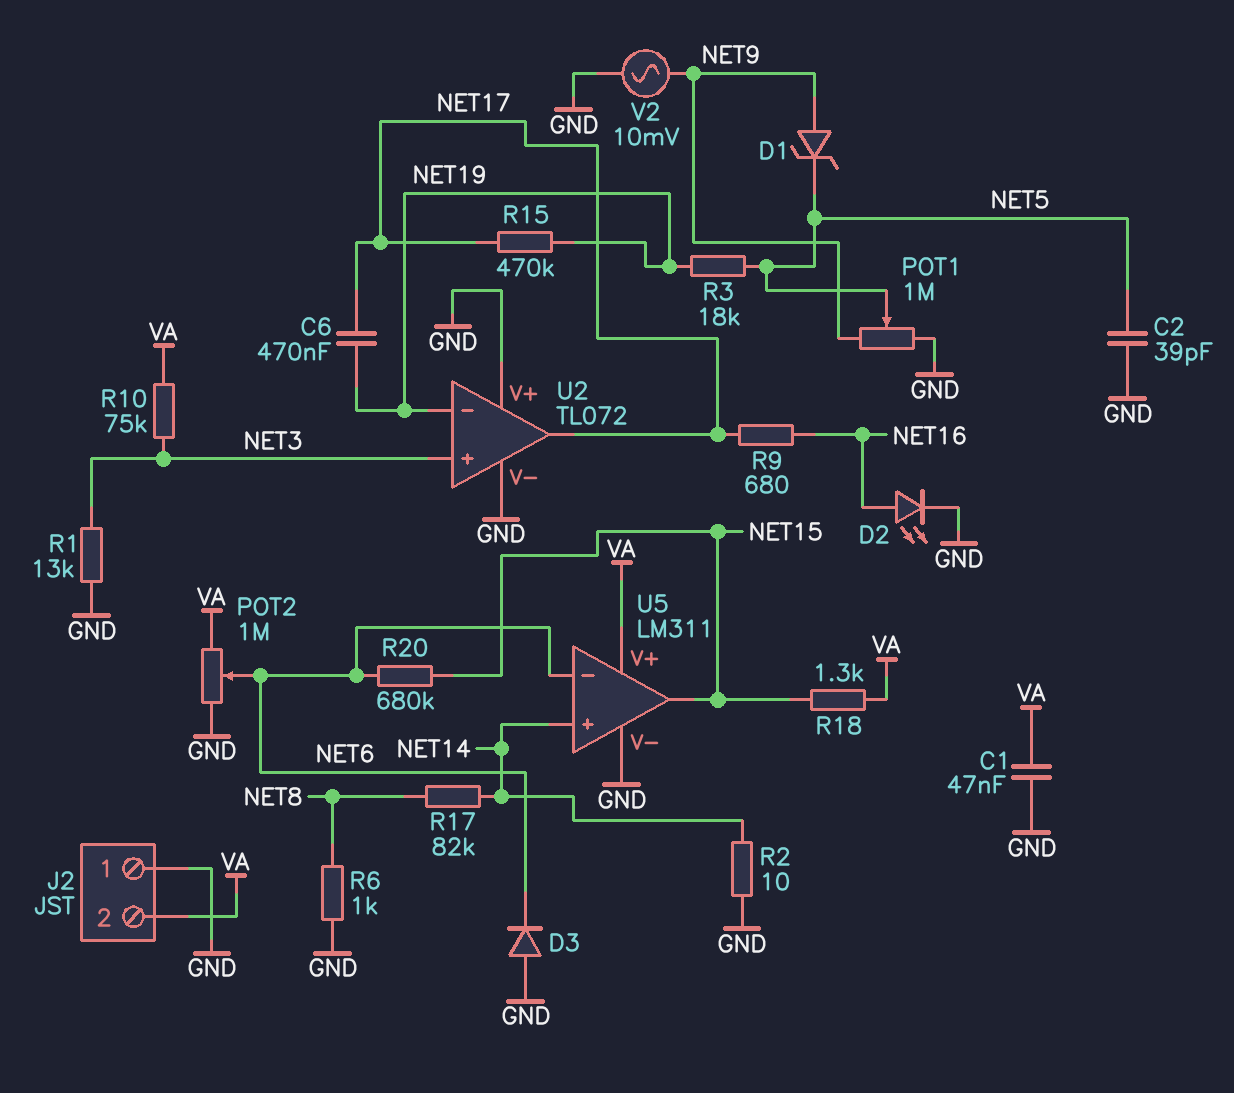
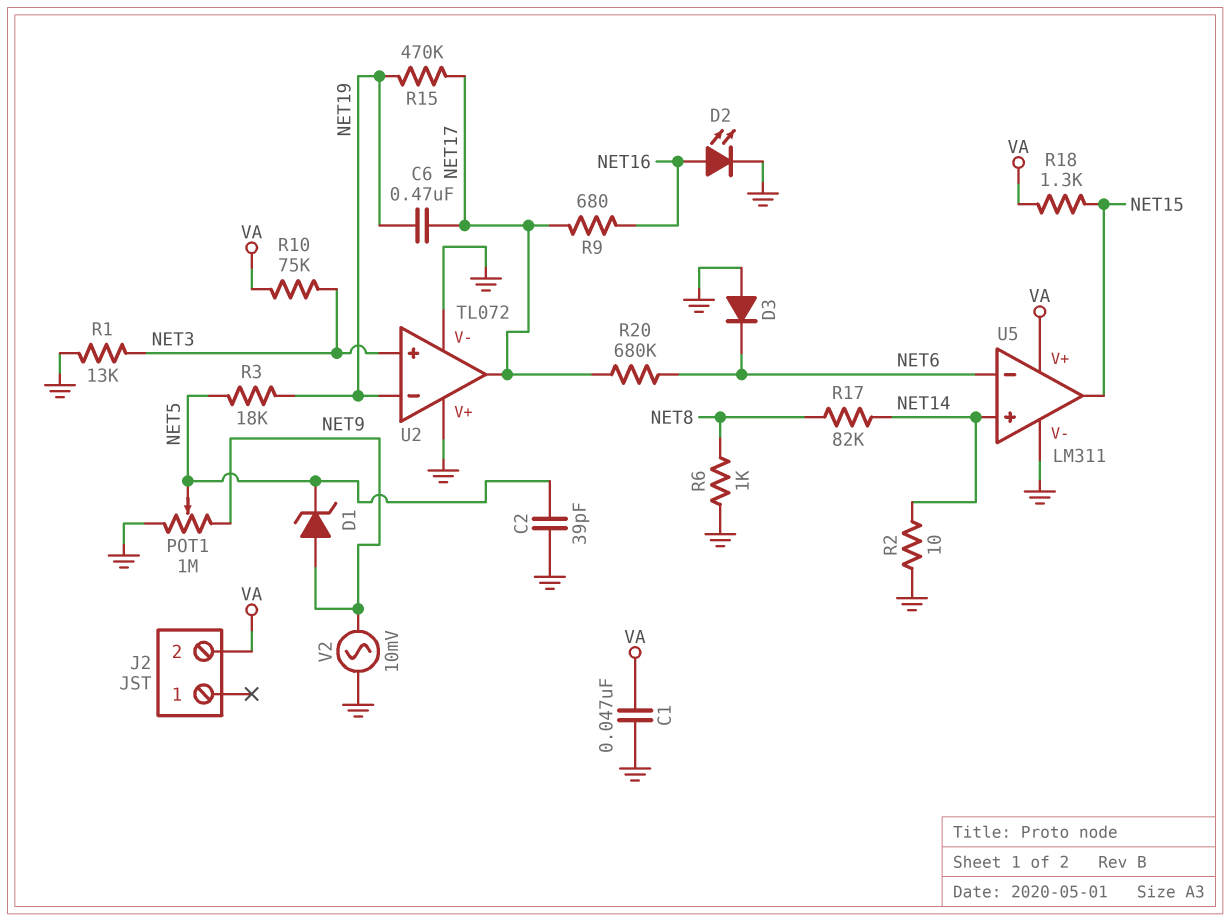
J2 pin 1: GND -> none
POT2: 1M (GND, VA, wiper NET6) -> none
R20: 680k (NET6, NET15) -> 680k (NET6, NET17)

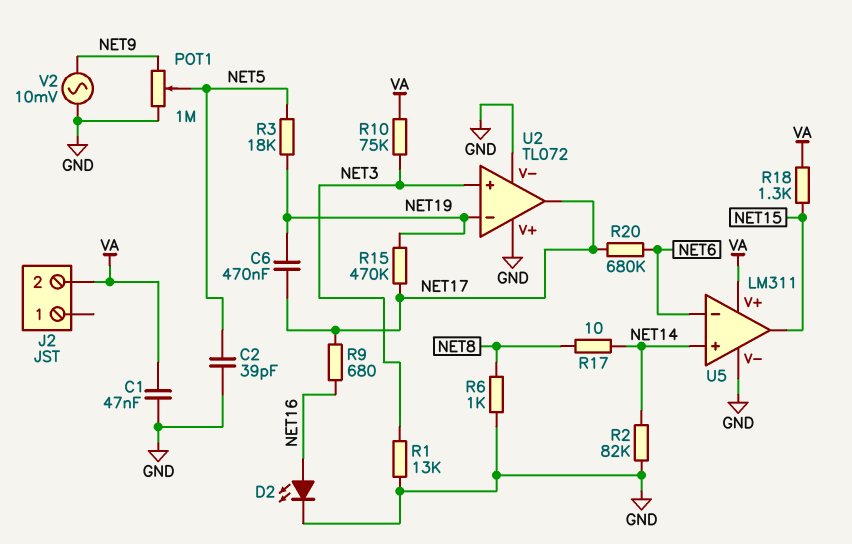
D1: zener (A NET9, K NET5) -> none
D3: diode (A GND, K NET6) -> none
R2: 10 (GND, NET14) -> 82k (GND, NET14)
R17: 82k (NET8, NET14) -> 10 (NET8, NET14)

